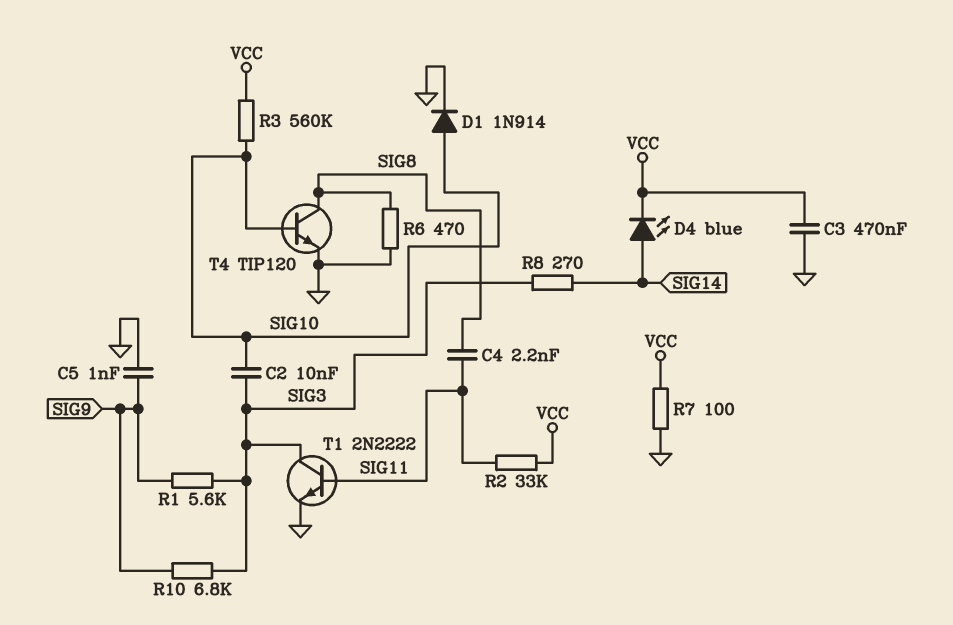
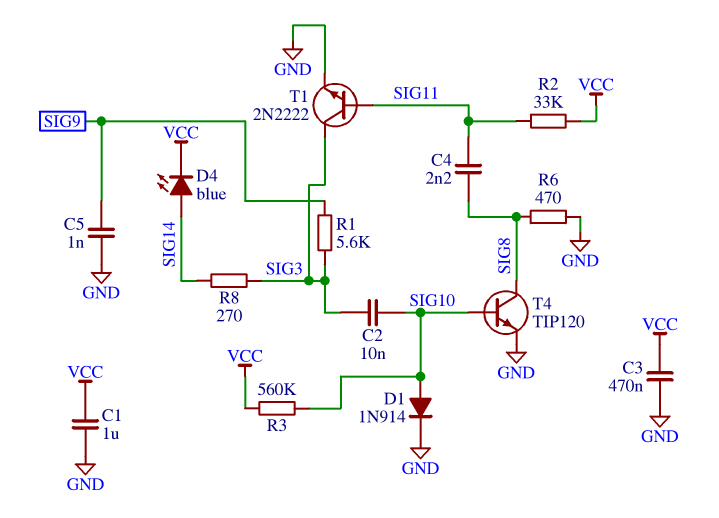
C1: none -> 1uF (GND, VCC)
R7: 100 (GND, VCC) -> none
R10: 6.8k (SIG3, SIG9) -> none

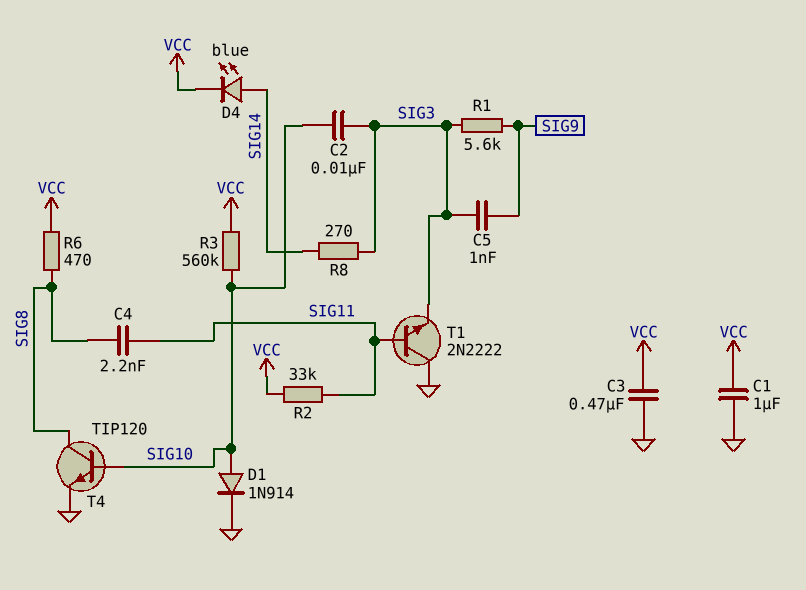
C5: 1nF (GND, SIG9) -> 1nF (SIG3, SIG9)
R6: 470 (GND, SIG8) -> 470 (SIG8, VCC)
T1: NPN 2N2222 (B SIG11, C SIG3, E GND) -> NPN 2N2222 (B SIG11, C GND, E SIG3)

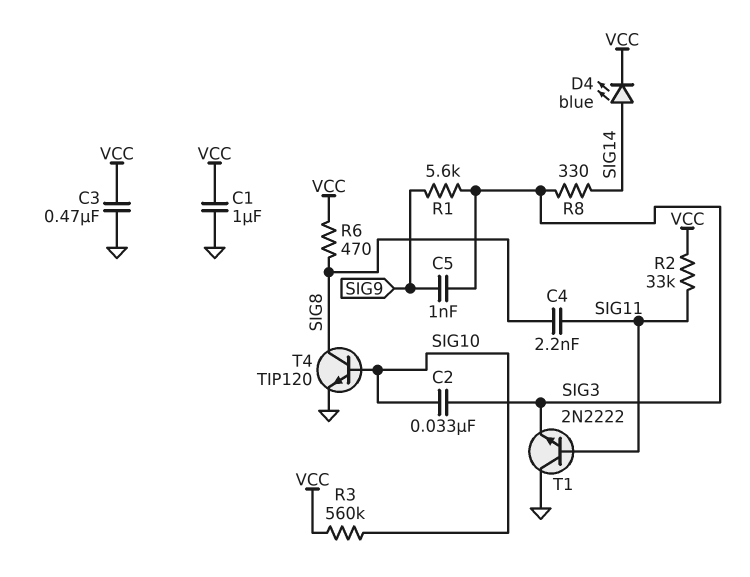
C2: 10nF (SIG3, SIG10) -> 33nF (SIG3, SIG10)
D1: diode 1N914 (A SIG10, K GND) -> none
R8: 270 (SIG3, SIG14) -> 330 (SIG3, SIG14)

